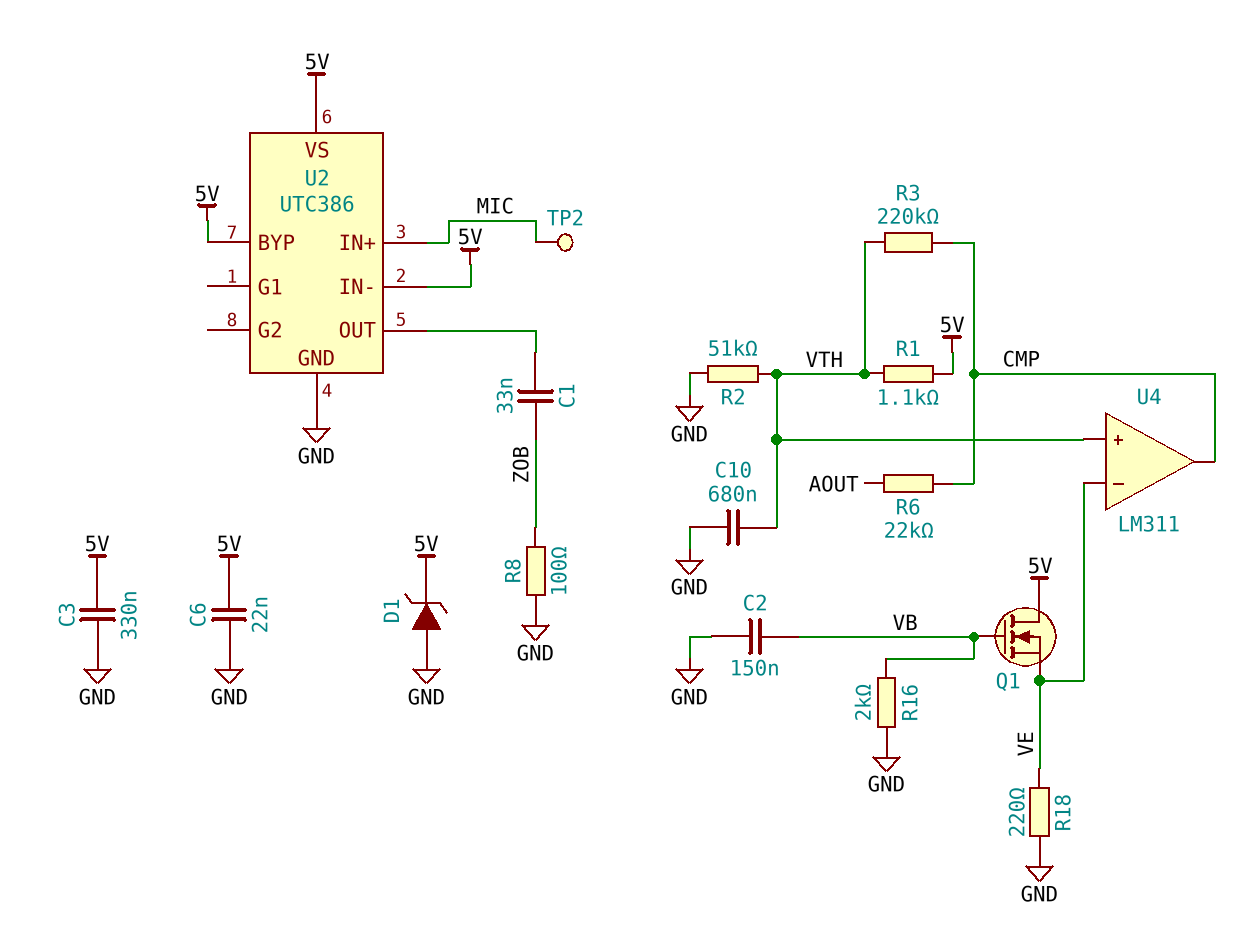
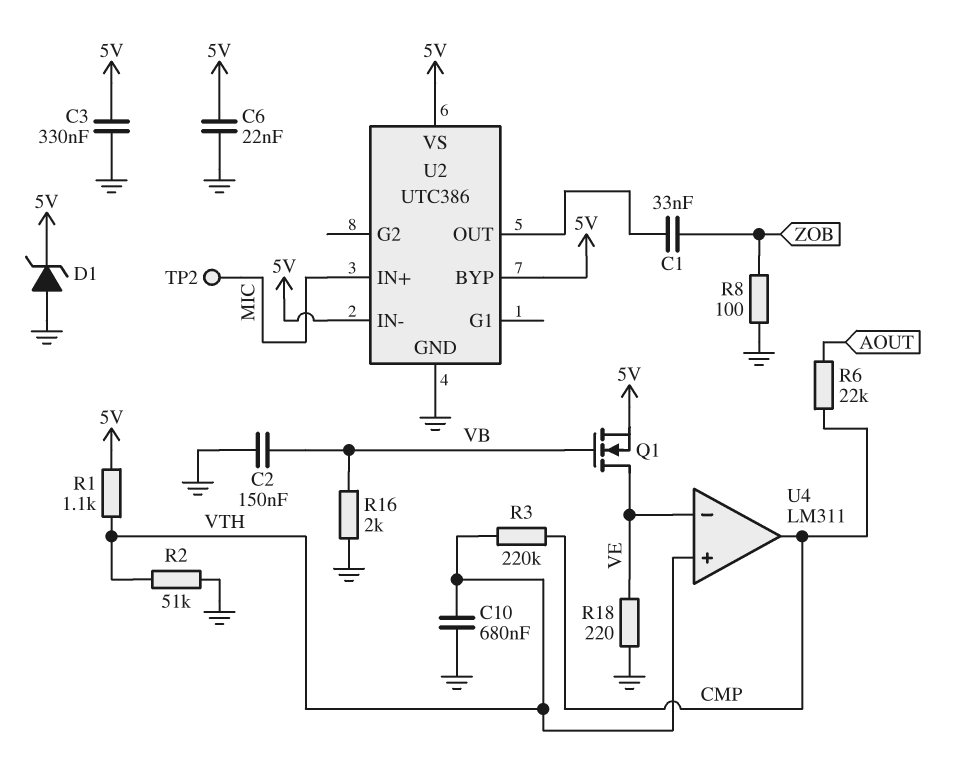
Q1: NMOS (G VB, D 5V, S VE) -> NMOS (G VB, D VE, S 5V)

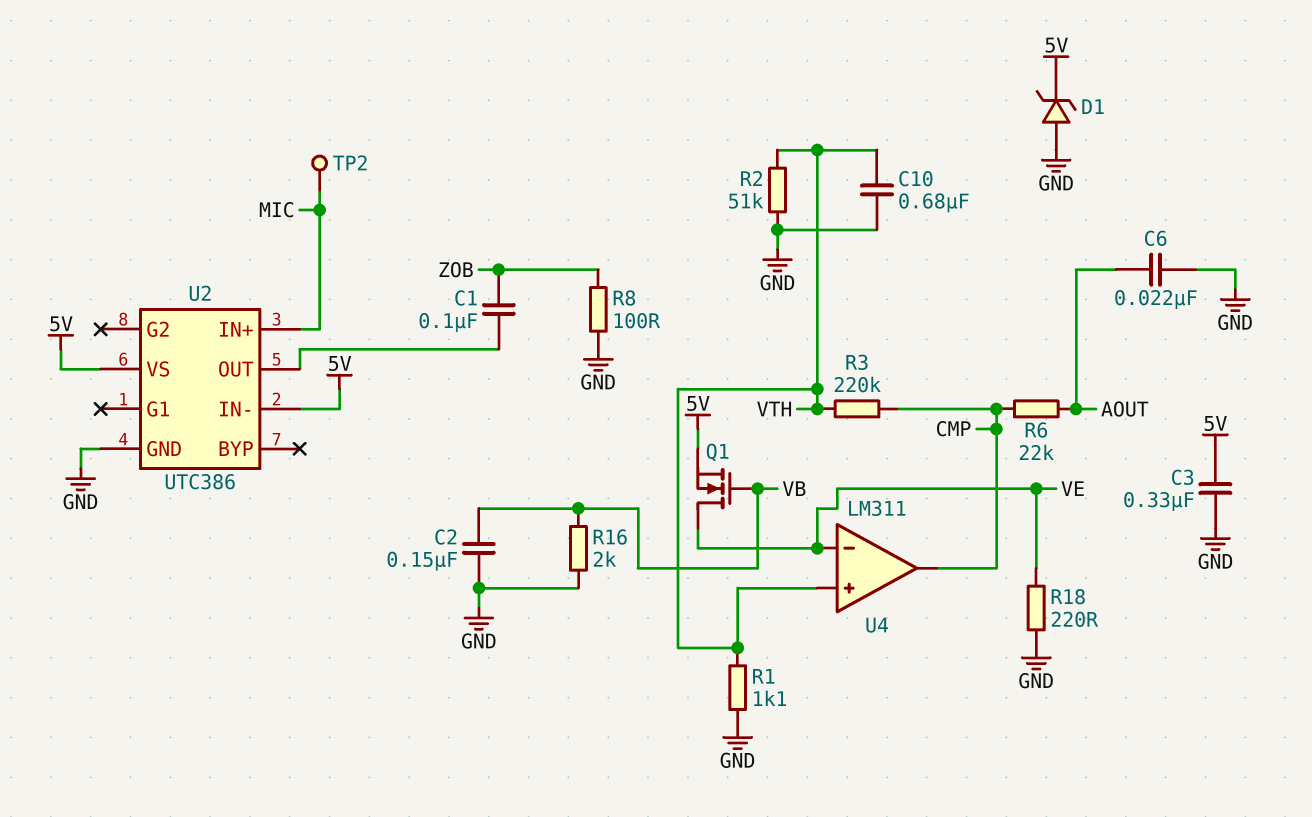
C1: 33nF (U2/OUT, ZOB) -> 100nF (U2/OUT, ZOB)
C6: 22nF (5V, GND) -> 22nF (AOUT, GND)
R1: 1.1k (5V, VTH) -> 1.1k (GND, VTH)
U2 pin BYP: 5V -> none

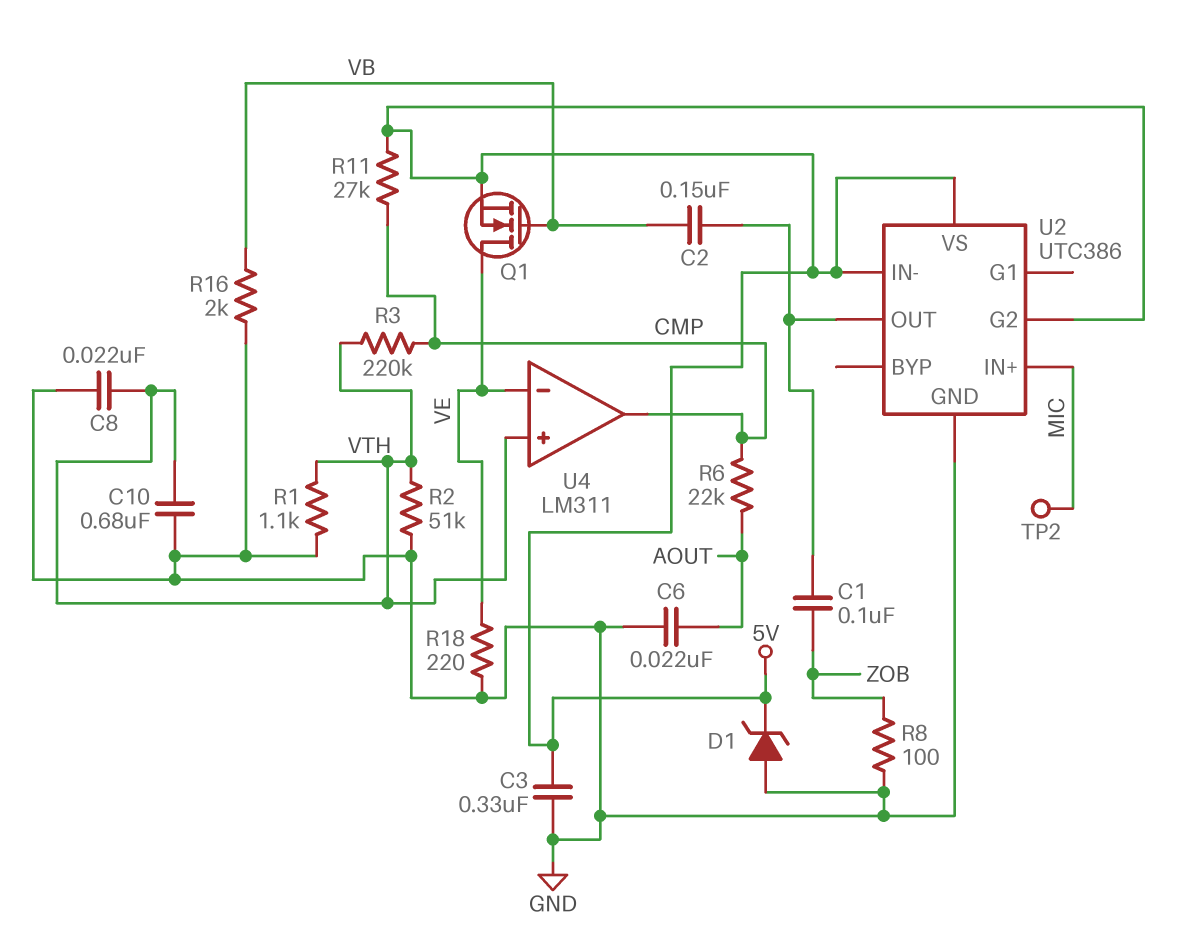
C2: 150nF (GND, VB) -> 150nF (U2/OUT, VB)
C8: none -> 22nF (GND, VTH)
R11: none -> 27k (5V, CMP)
U2 pin G2: none -> 5V

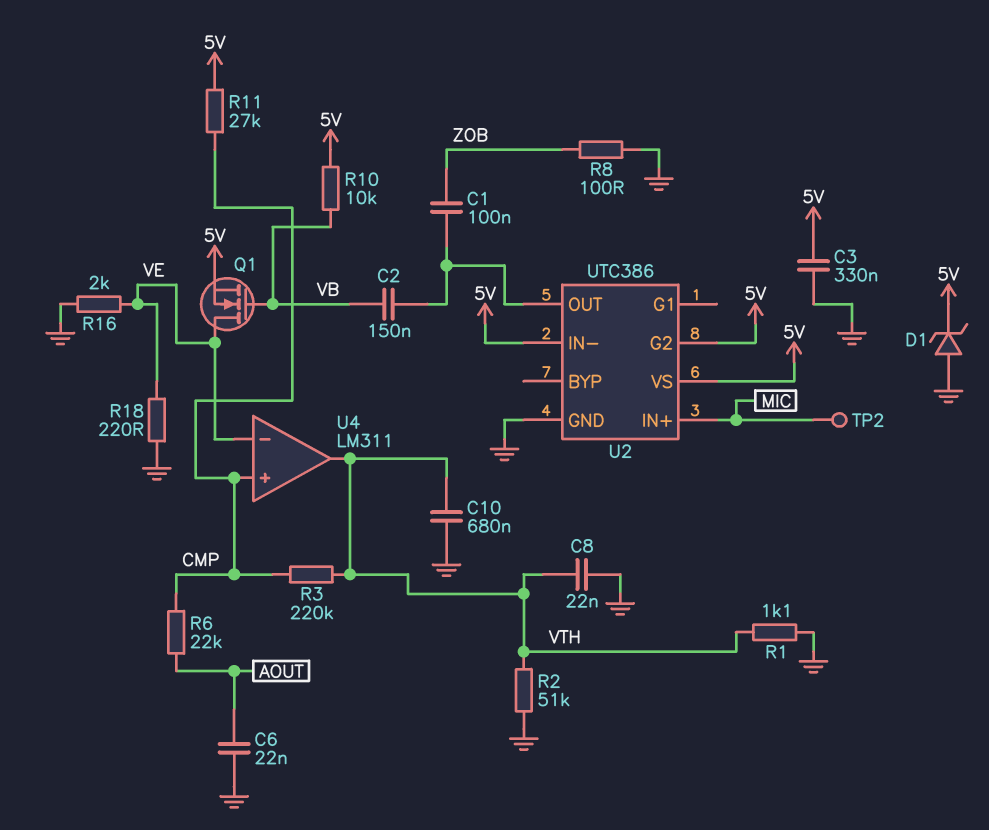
R10: none -> 10k (5V, VB)
R16: 2k (GND, VB) -> 2k (GND, VE)
U4 pin in+: VTH -> CMP
U4 pin out: CMP -> VTH

